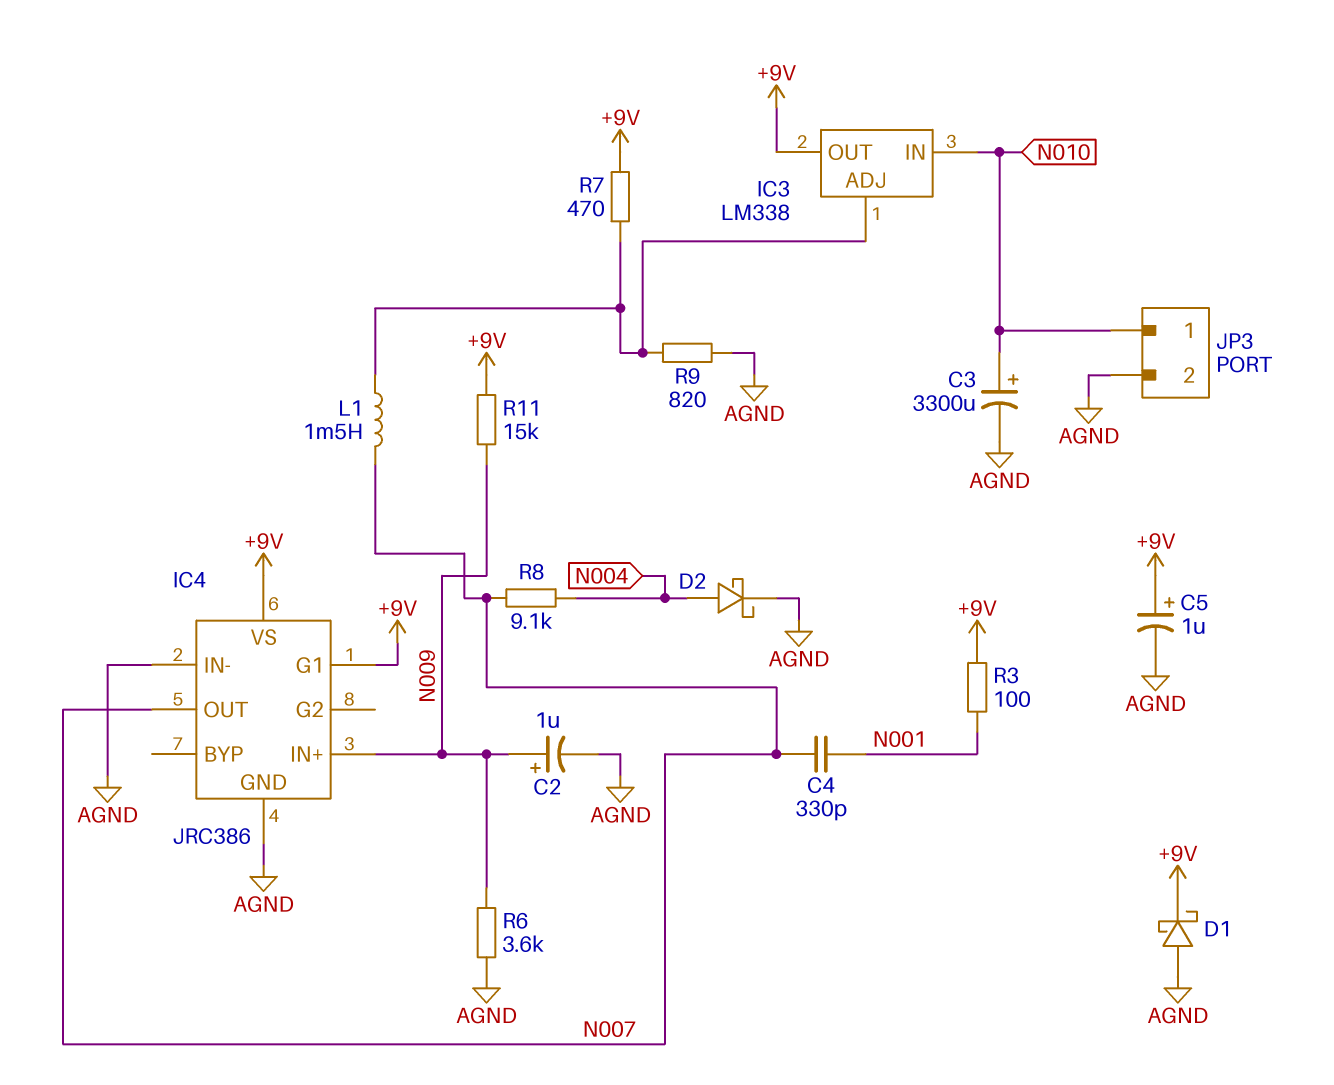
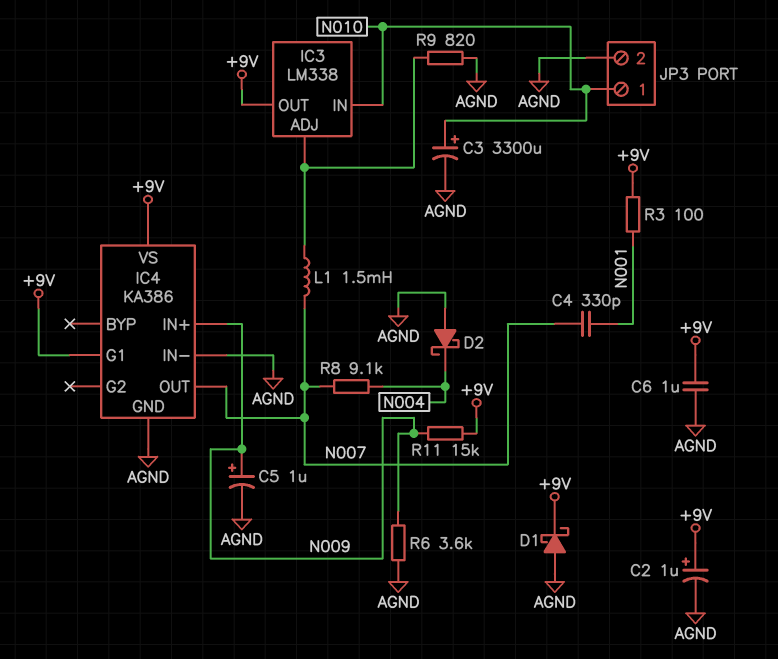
C2: 1uF (plus N009, minus AGND) -> 1uF (plus +9V, minus AGND)
C5: 1uF (plus +9V, minus AGND) -> 1uF (plus N009, minus AGND)
C6: none -> 1uF (+9V, AGND)
D2: schottky (A N004, K AGND) -> schottky (A AGND, K N004)
IC4: JRC386 -> KA386
R7: 470 (+9V, IC3/ADJ) -> none

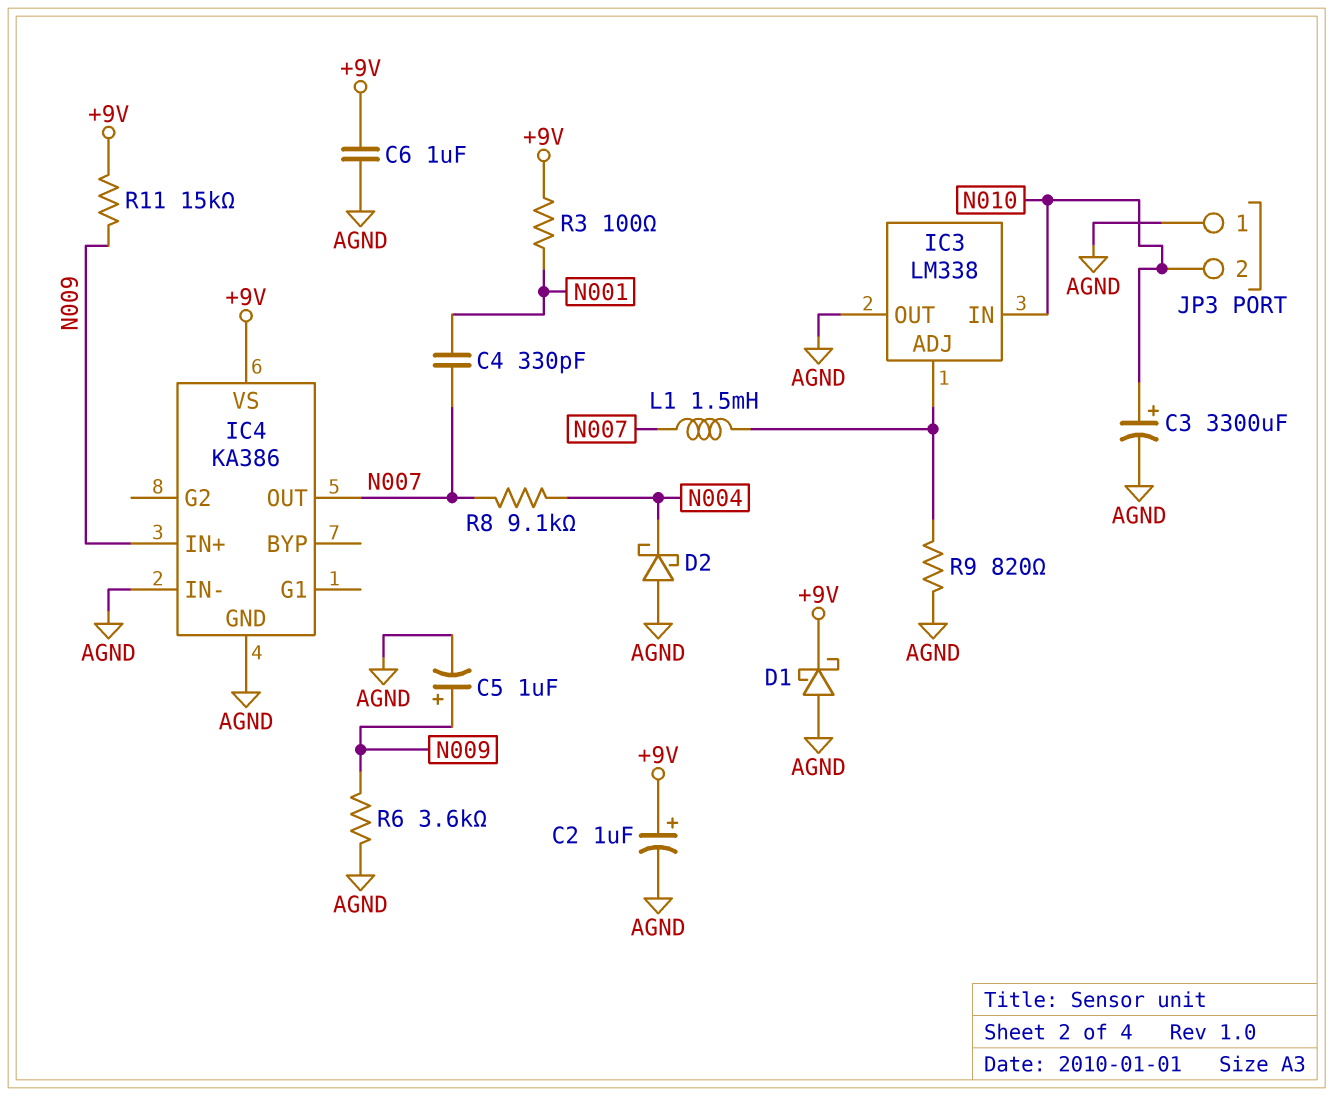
IC3 pin OUT: +9V -> AGND
IC4 pin G1: +9V -> none
JP3 pin 1: N010 -> AGND
JP3 pin 2: AGND -> N010

